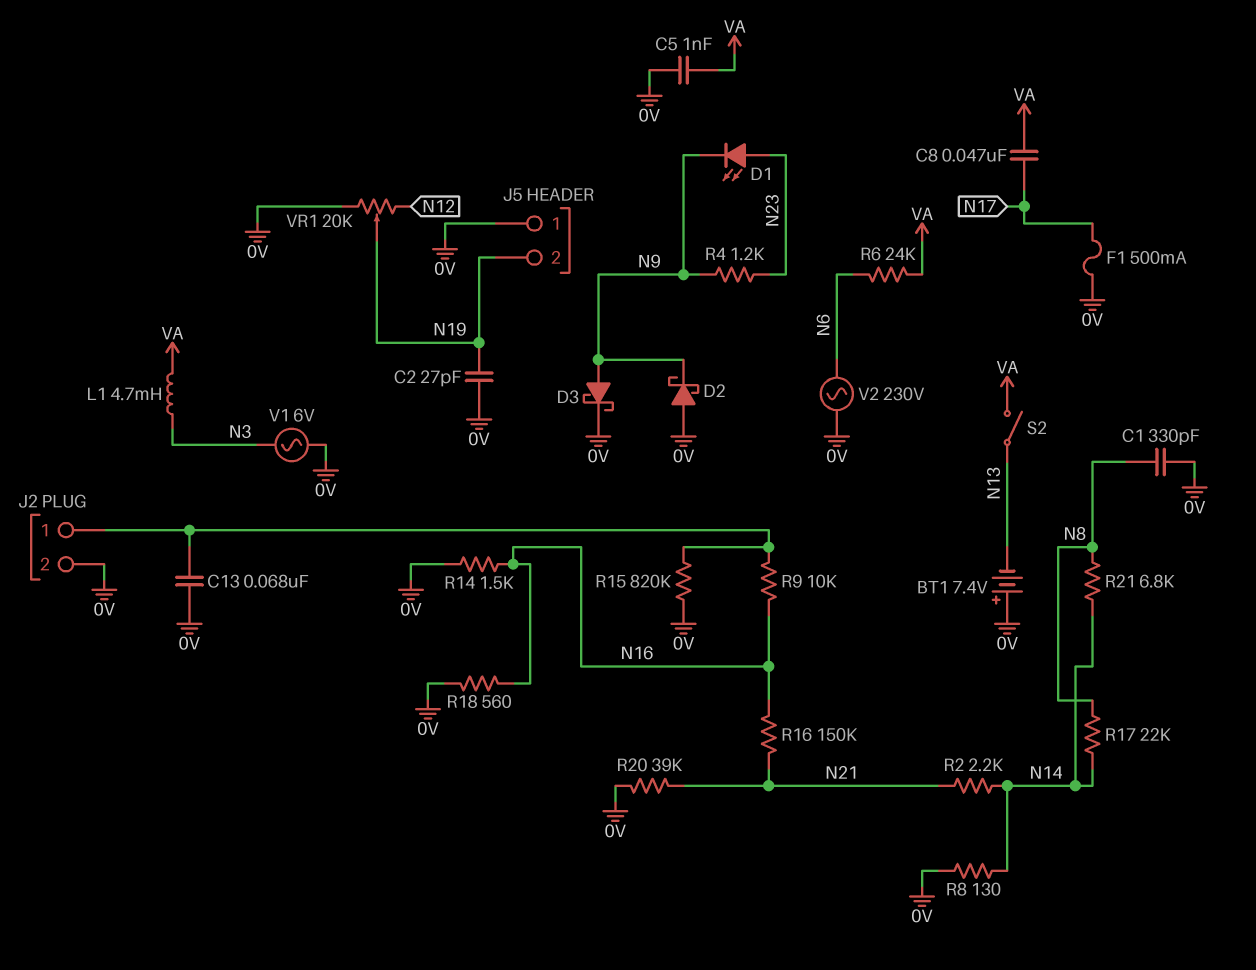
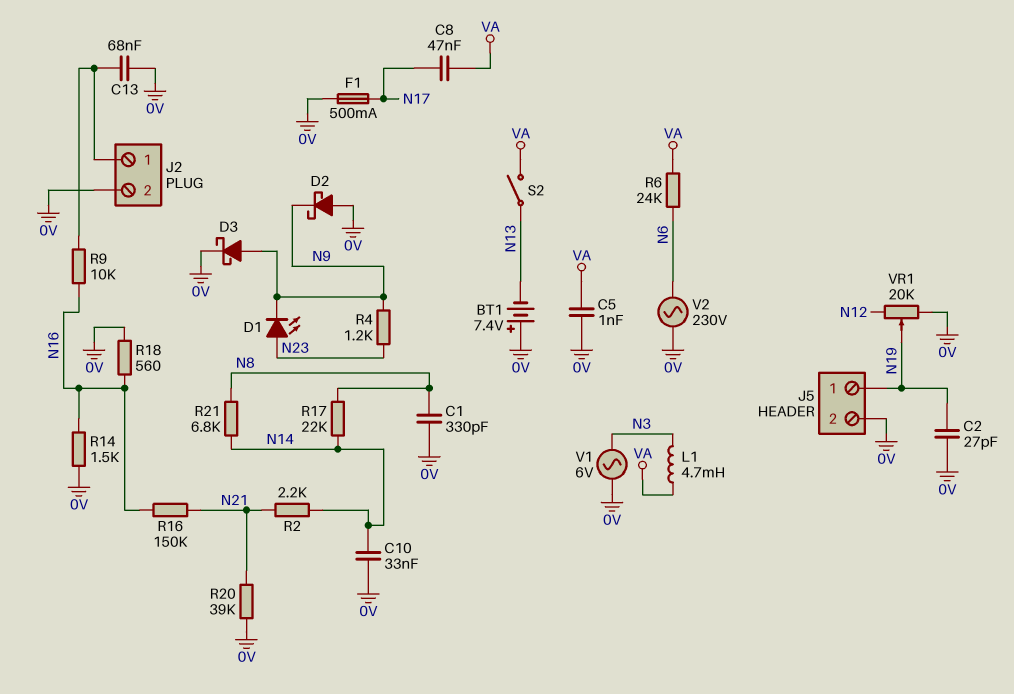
C10: none -> 33nF (0V, N14)
J5 pin 1: 0V -> N19
J5 pin 2: N19 -> 0V
R8: 130 (0V, N14) -> none
R15: 820k (0V, J2/1) -> none

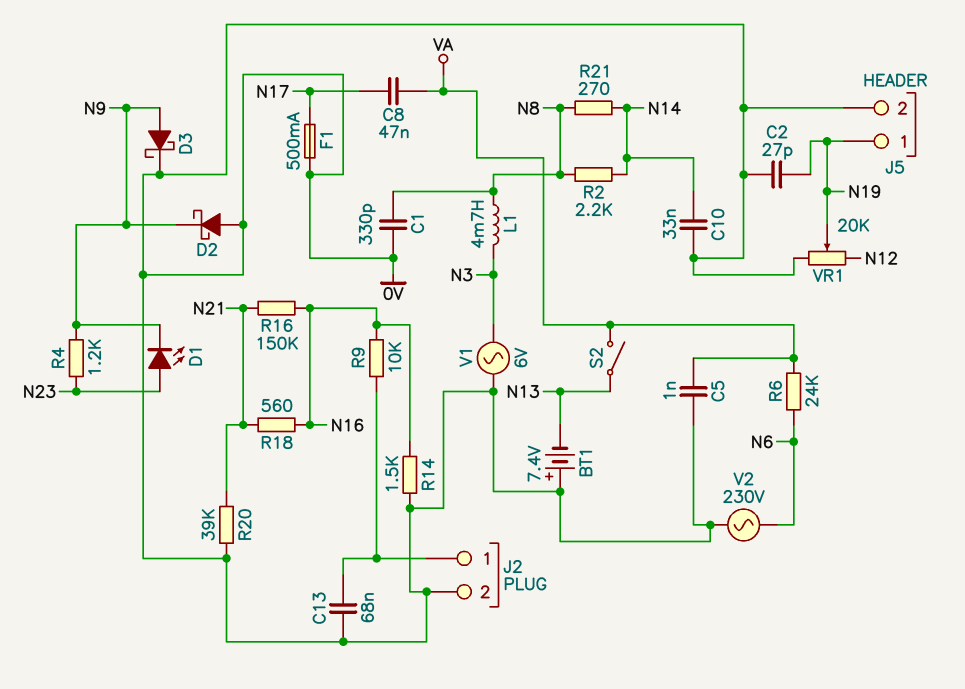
L1: 4.7mH (N3, VA) -> 4.7mH (N3, N8)
R2: 2.2k (N14, N21) -> 2.2k (N8, N14)
R17: 22k (N8, N14) -> none
R18: 560 (0V, N16) -> 560 (N16, N21)
R21: 6.8k (N8, N14) -> 270 (N8, N14)

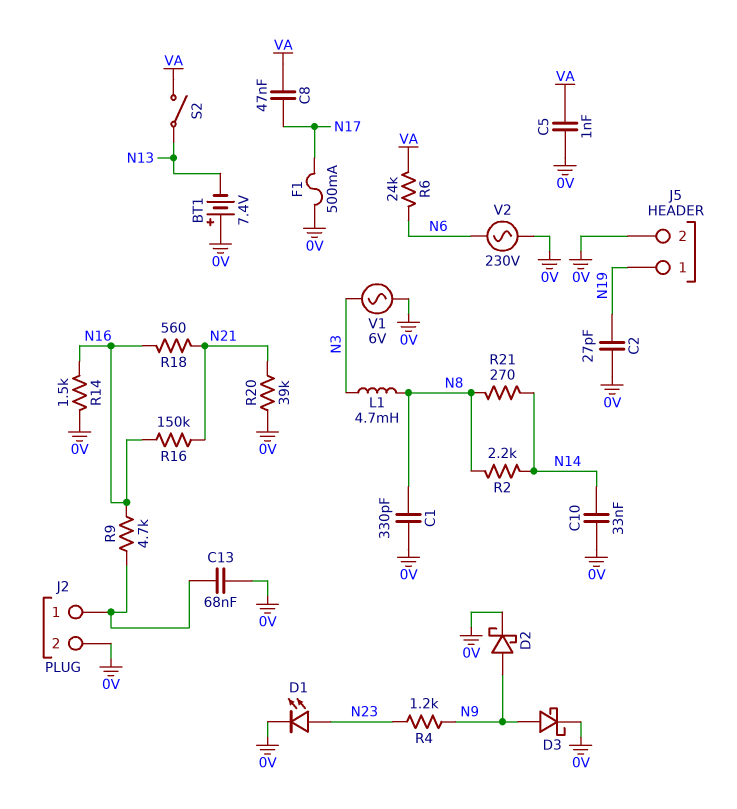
D1: LED (A N23, K N9) -> LED (A N23, K 0V)
D2: schottky (A 0V, K N9) -> schottky (A N9, K 0V)
R9: 10k (J2/1, N16) -> 4.7k (J2/1, N16)
VR1: 20k (0V, N12, wiper N19) -> none

